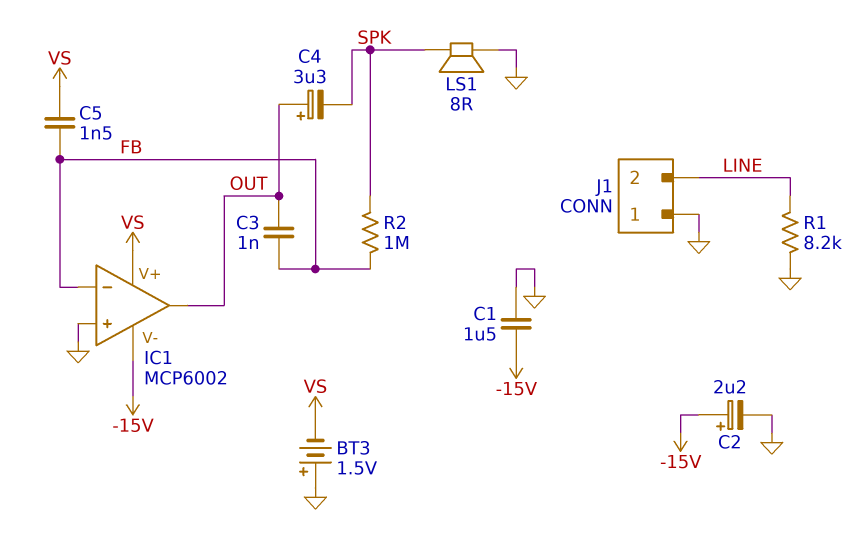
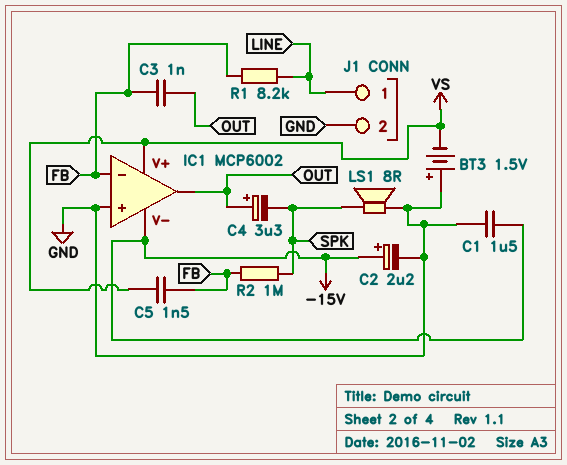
J1 pin 1: GND -> LINE
J1 pin 2: LINE -> GND
R1: 8.2k (GND, LINE) -> 8.2k (FB, LINE)

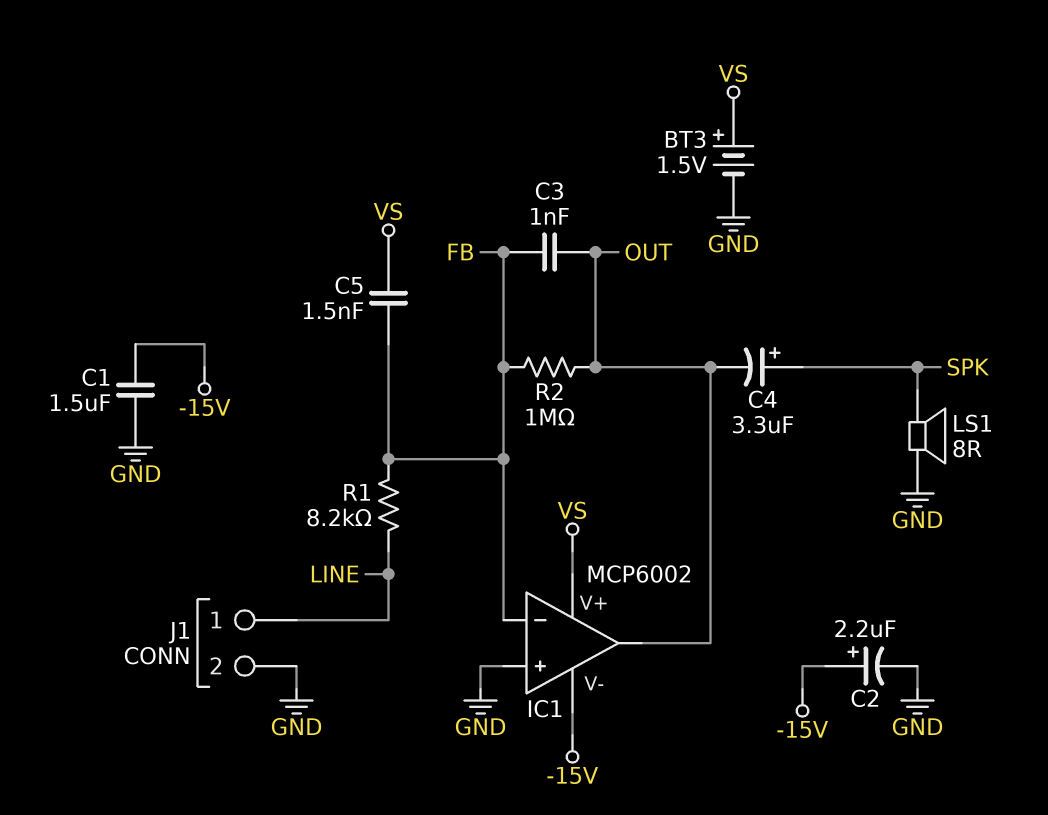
BT3: 1.5V (plus GND, minus VS) -> 1.5V (plus VS, minus GND)
C4: 3.3uF (plus OUT, minus SPK) -> 3.3uF (plus SPK, minus OUT)
R2: 1M (FB, SPK) -> 1M (FB, OUT)

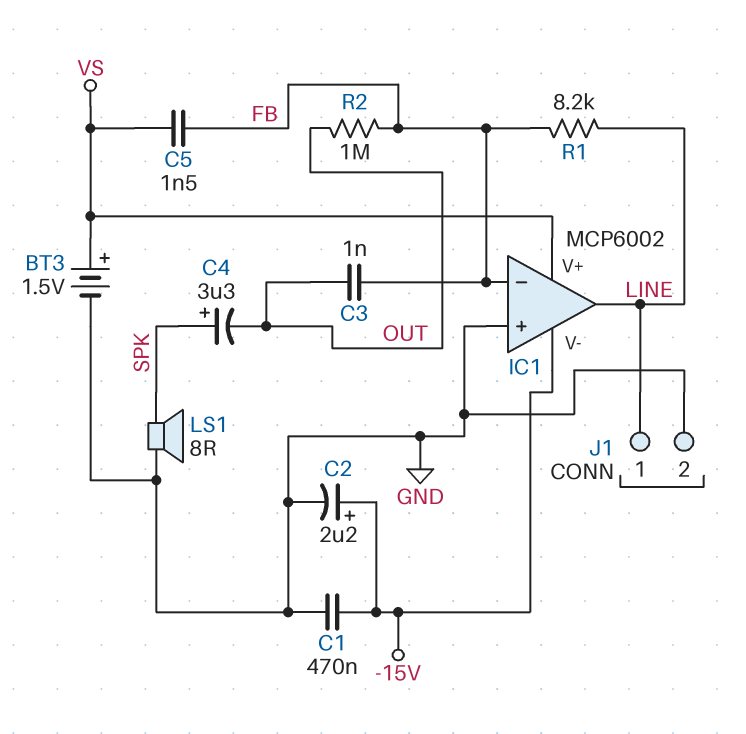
C1: 1.5uF (-15V, GND) -> 470nF (-15V, GND)
IC1 pin out: OUT -> LINE

